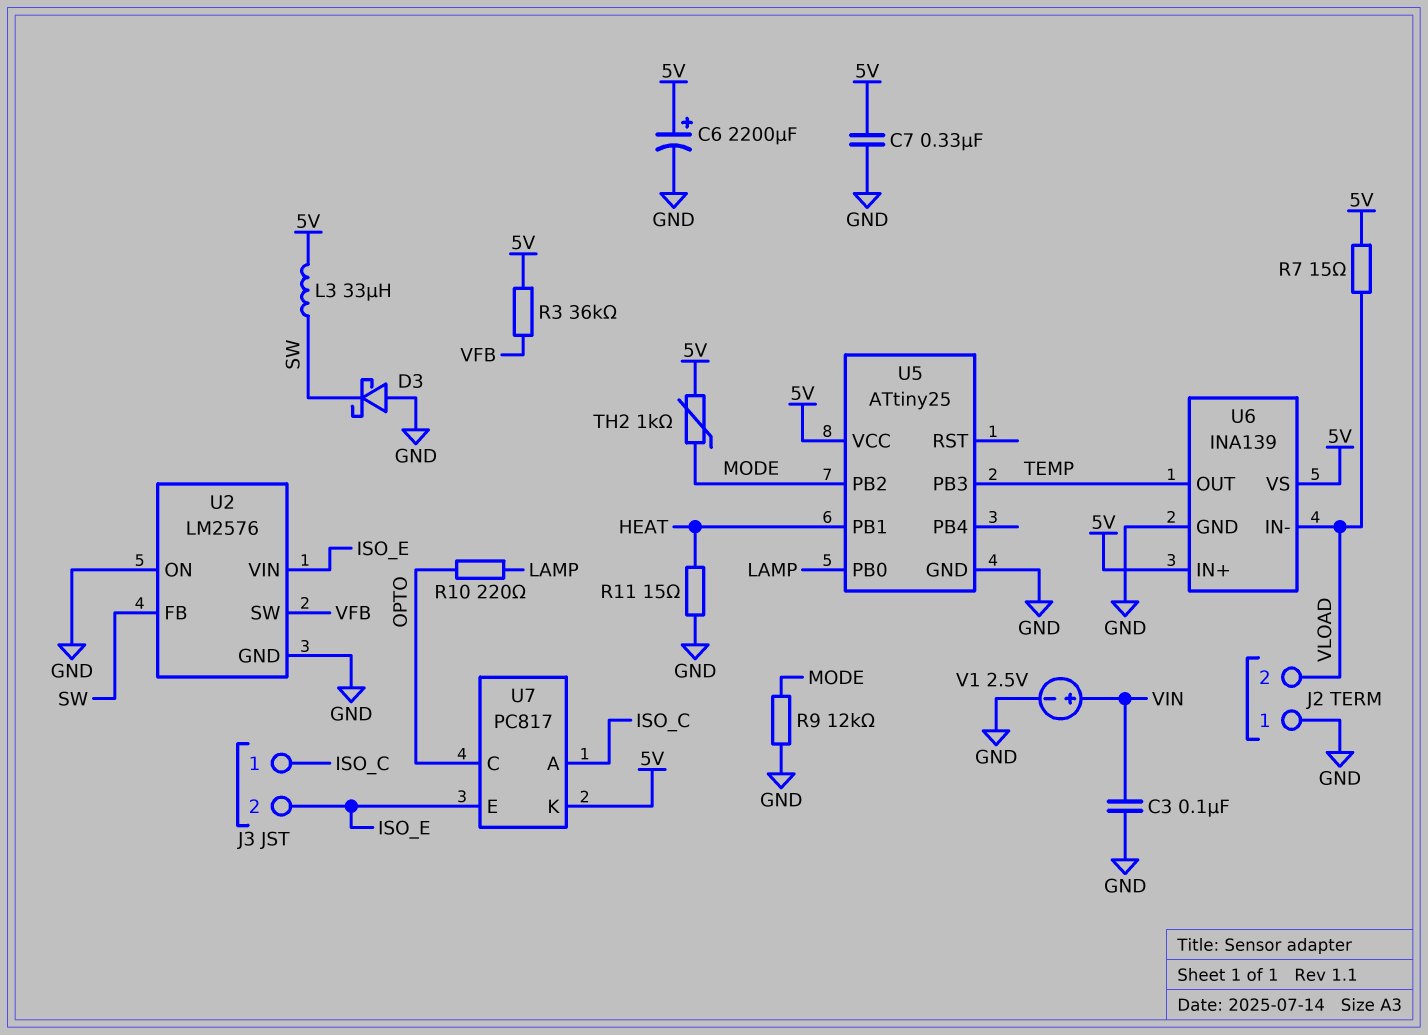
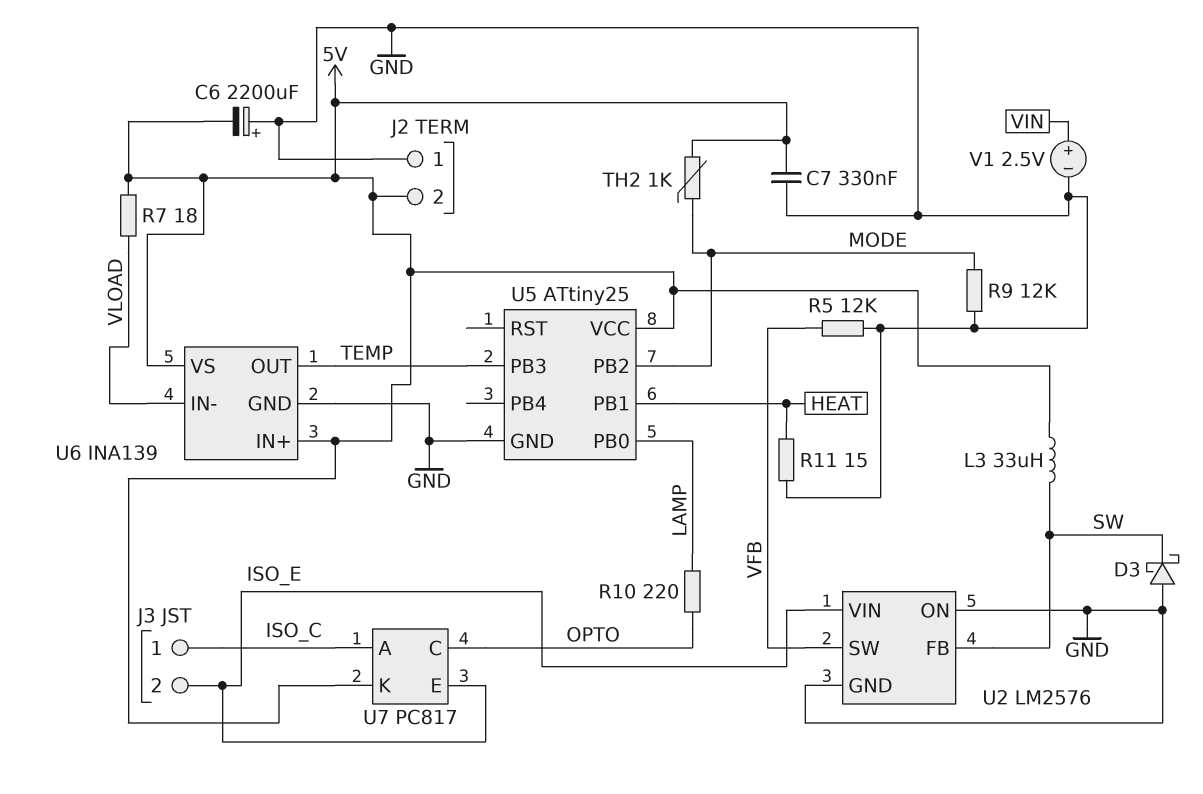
C3: 100nF (GND, VIN) -> none
C6: 2200uF (plus 5V, minus GND) -> 2200uF (plus GND, minus 5V)
J2 pin 2: VLOAD -> 5V
R3: 36k (5V, VFB) -> none
R5: none -> 12k (GND, VFB)
R7: 15 (5V, VLOAD) -> 18 (5V, VLOAD)

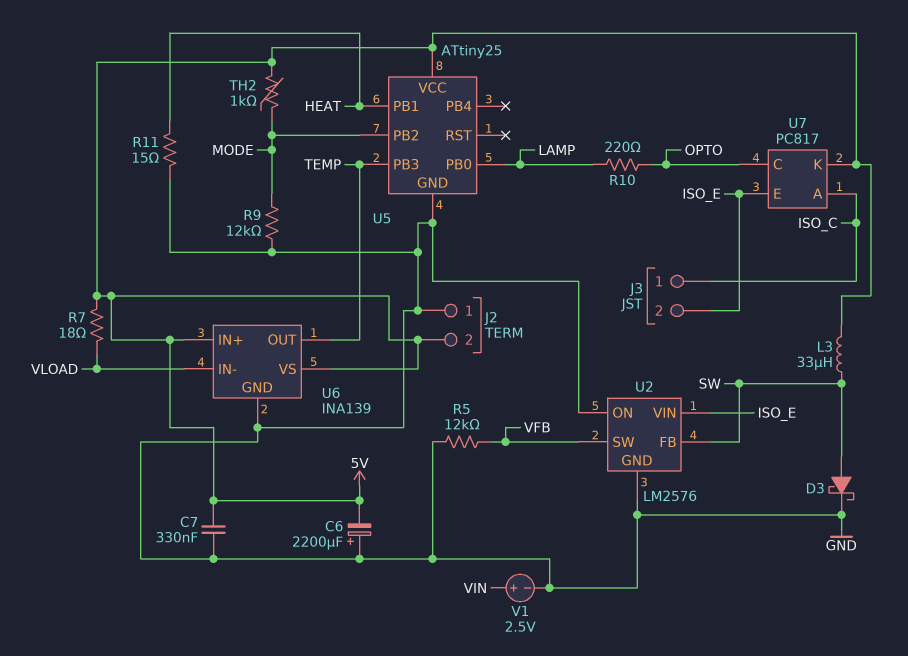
D3: schottky (A GND, K SW) -> schottky (A SW, K GND)

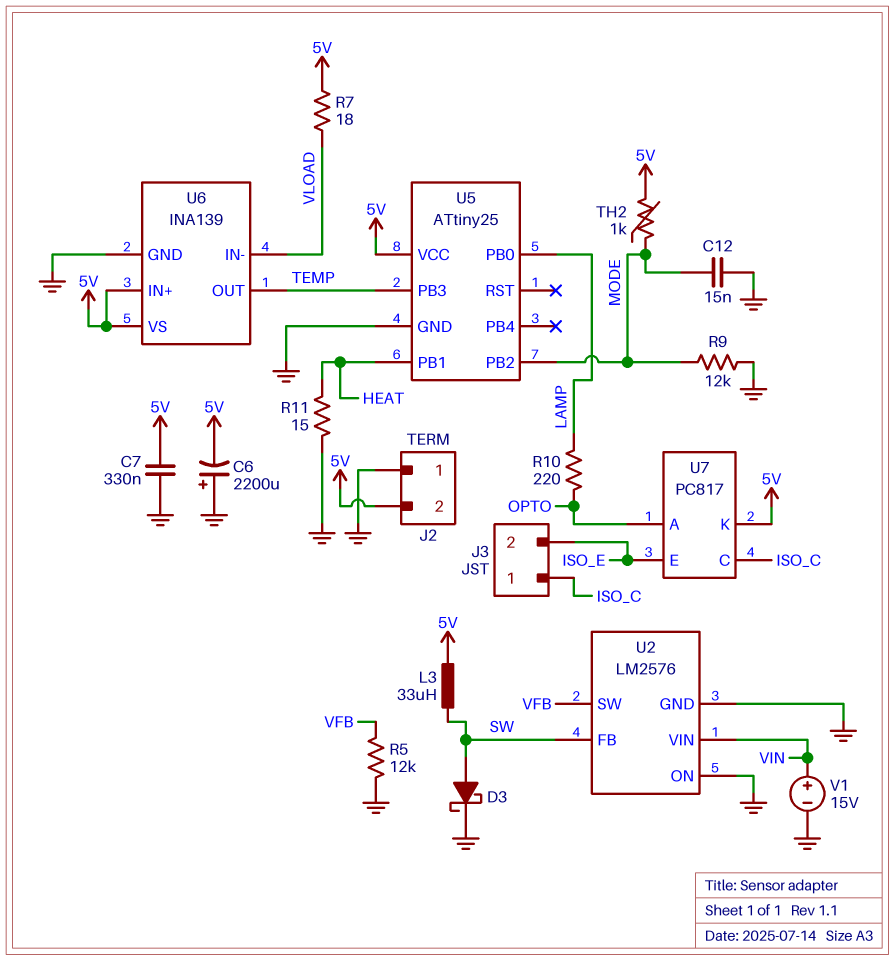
C12: none -> 15nF (GND, MODE)
U2 pin VIN: ISO_E -> VIN
U7 pin A: ISO_C -> OPTO
U7 pin C: OPTO -> ISO_C
V1: 2.5V (plus VIN, minus GND) -> 15V (plus VIN, minus GND)

